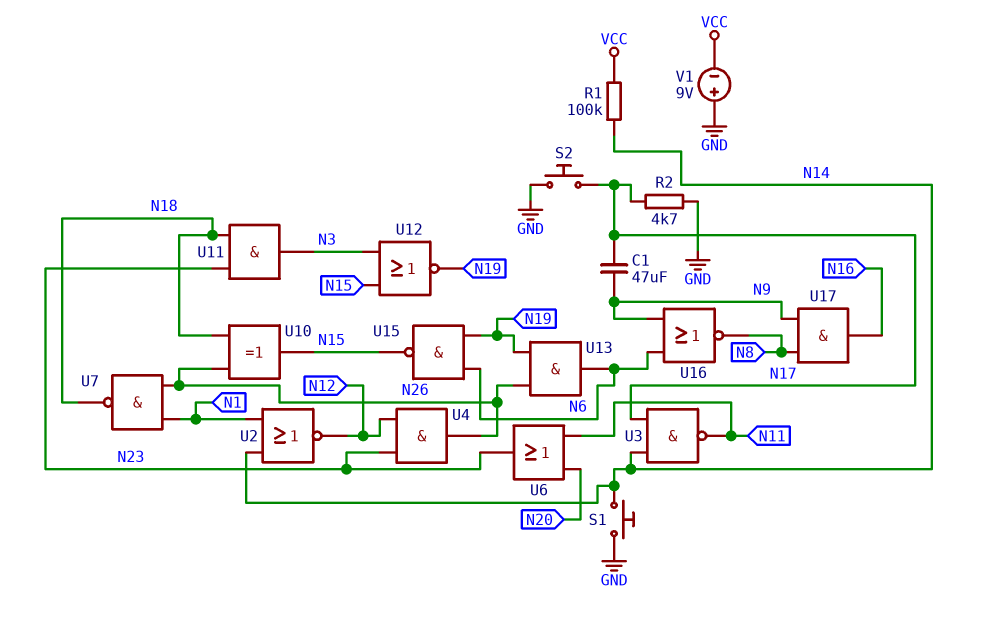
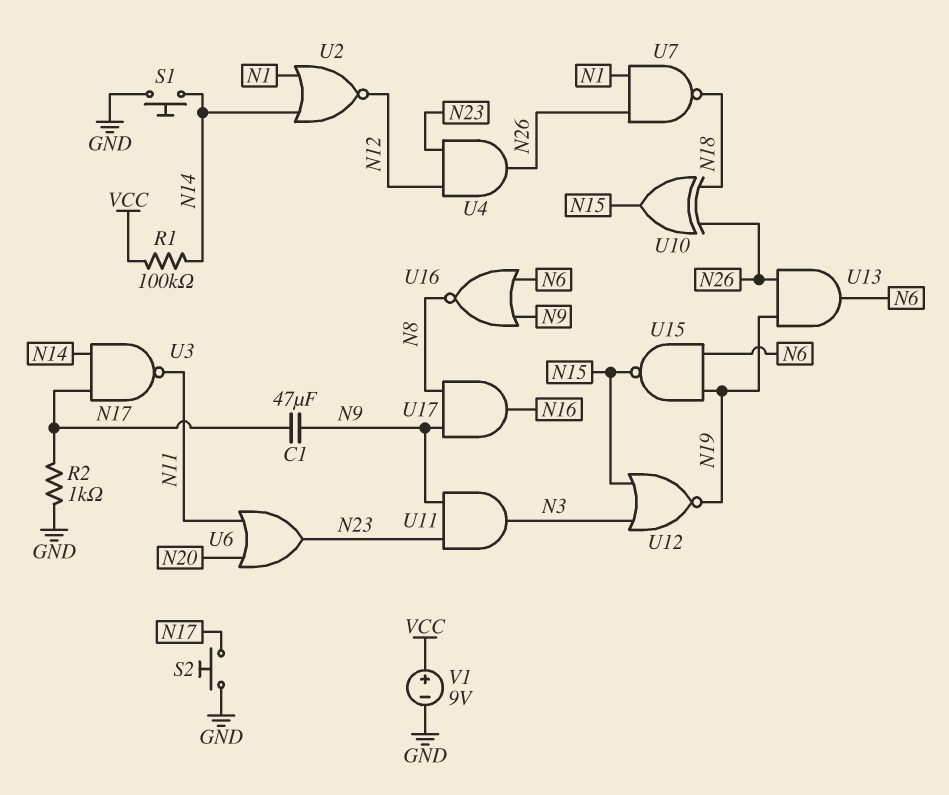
R2: 4.7k (GND, N17) -> 1k (GND, N17)
U11: AND (in N18, in N23, out N3) -> AND (in N9, in N23, out N3)
V1: 9V (plus GND, minus VCC) -> 9V (plus VCC, minus GND)

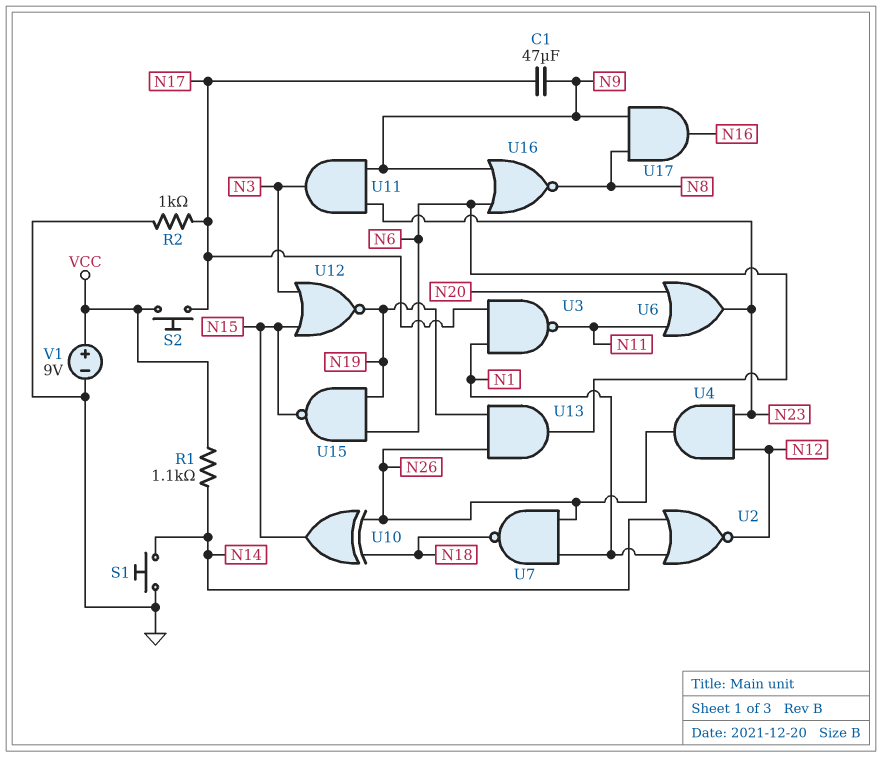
R1: 100k (N14, VCC) -> 1.1k (N14, VCC)
S2: button (GND, N17) -> button (N17, VCC)
U3: NAND (in N14, in N17, out N11) -> NAND (in N1, in N17, out N11)

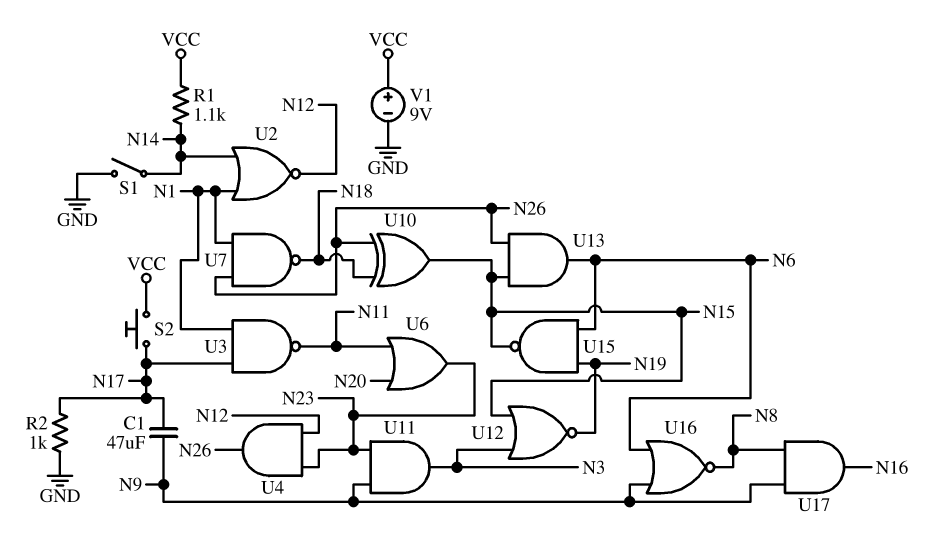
S1: button (GND, N14) -> switch (GND, N14)
U13: AND (in N19, in N26, out N6) -> AND (in N15, in N26, out N6)

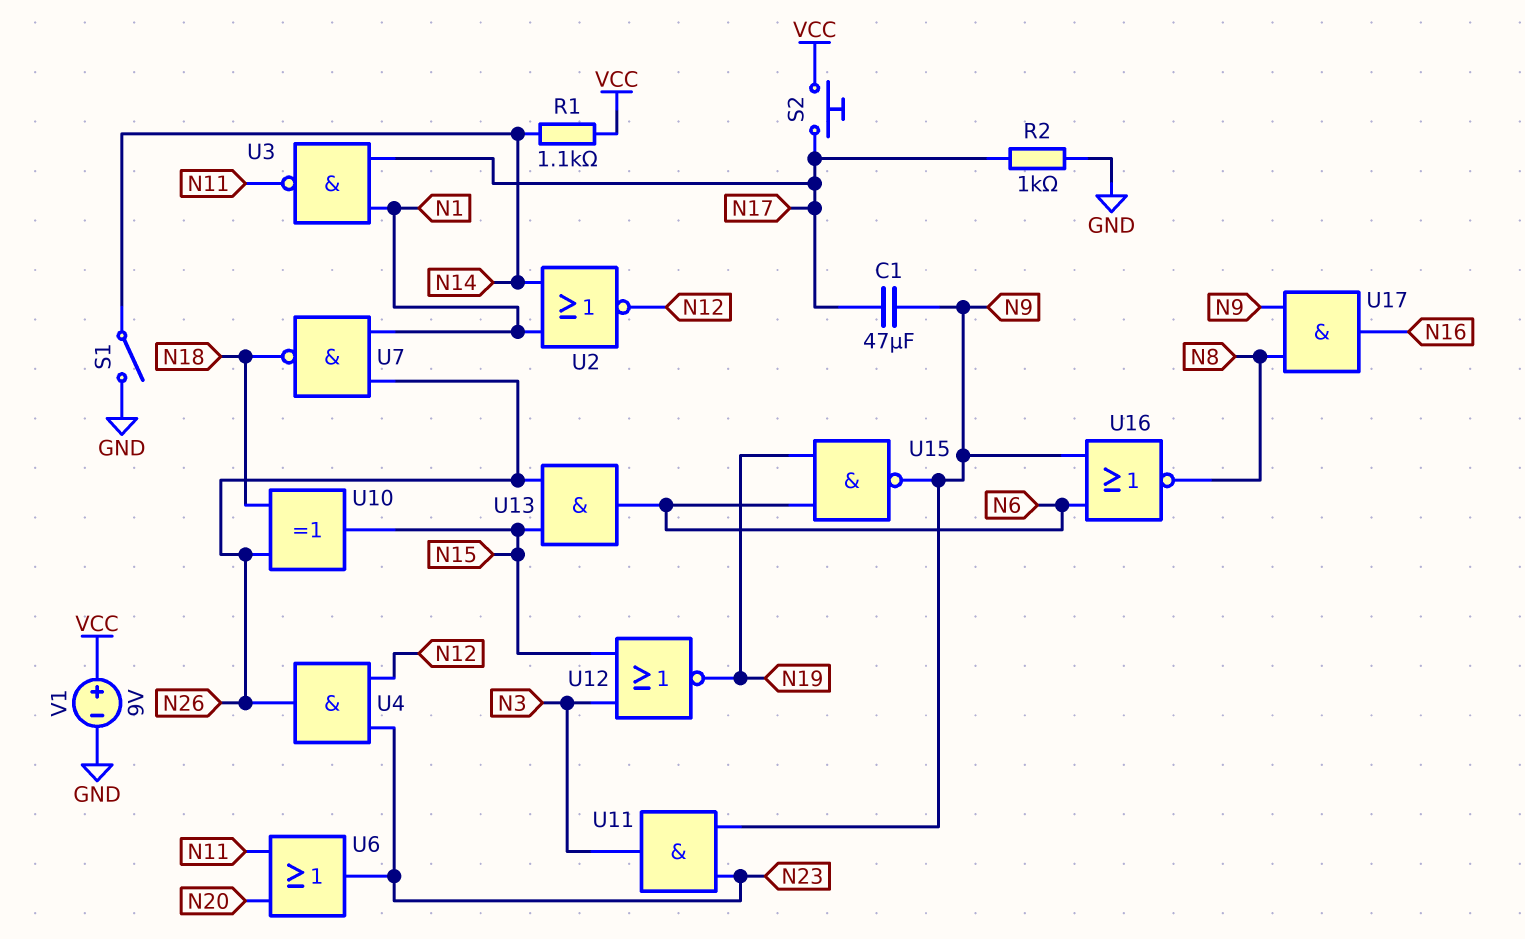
U15: NAND (in N6, in N19, out N15) -> NAND (in N6, in N19, out N9)

